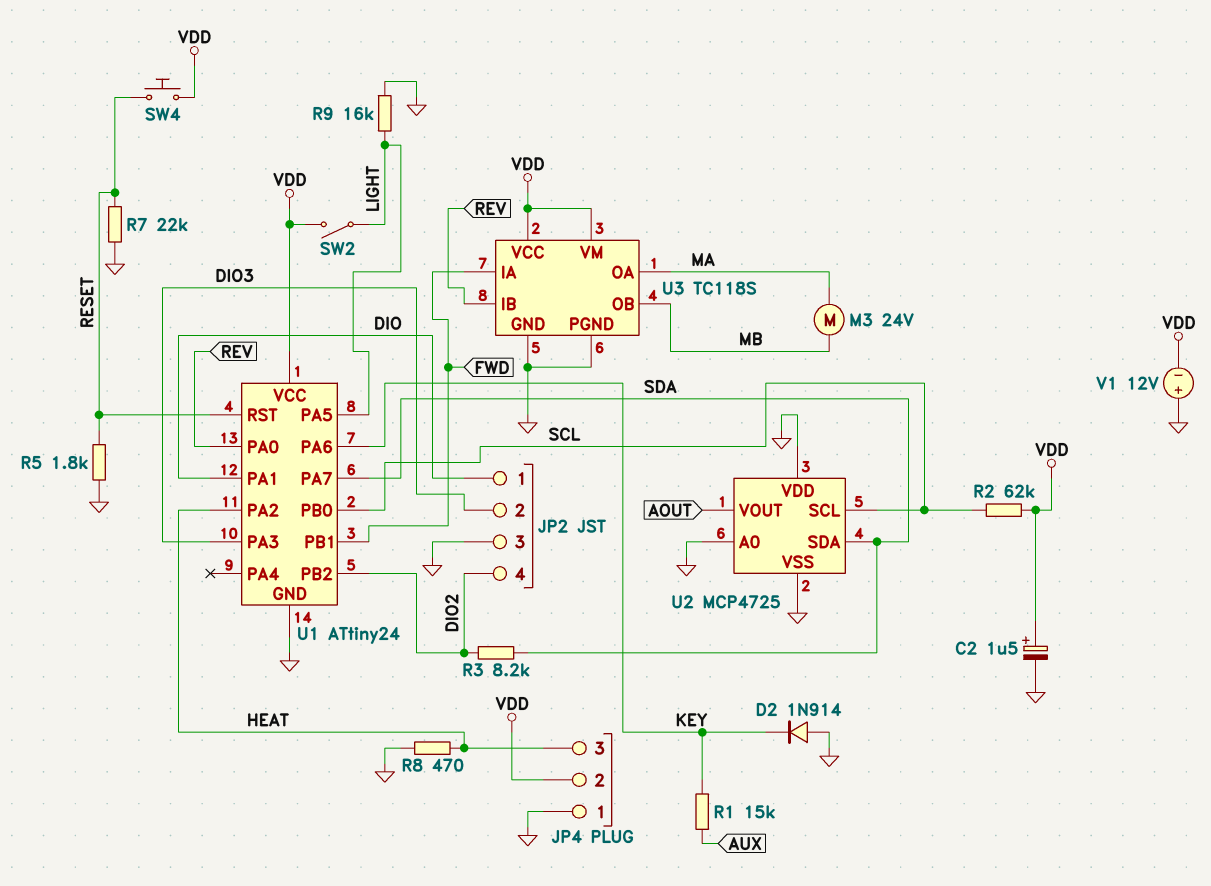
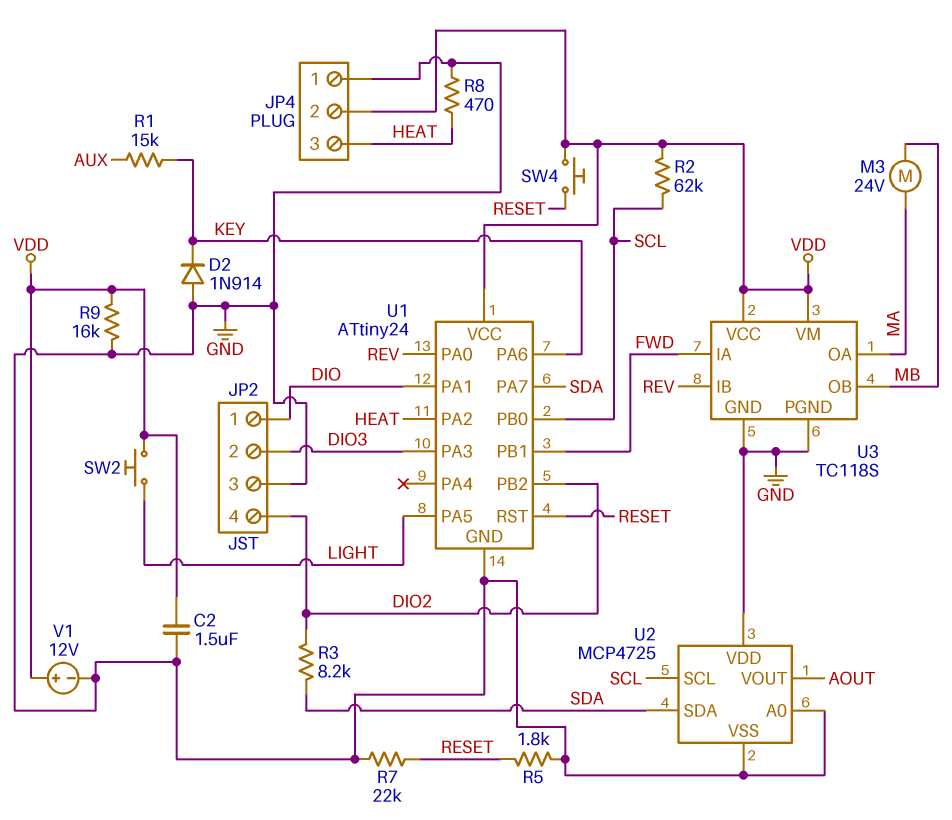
C2: 1.5uF (plus VDD, minus GND) -> 1.5uF (GND, VDD)
R9: 16k (GND, LIGHT) -> 16k (GND, VDD)
SW2: switch (LIGHT, VDD) -> button (LIGHT, VDD)
V1: 12V (plus GND, minus VDD) -> 12V (plus VDD, minus GND)

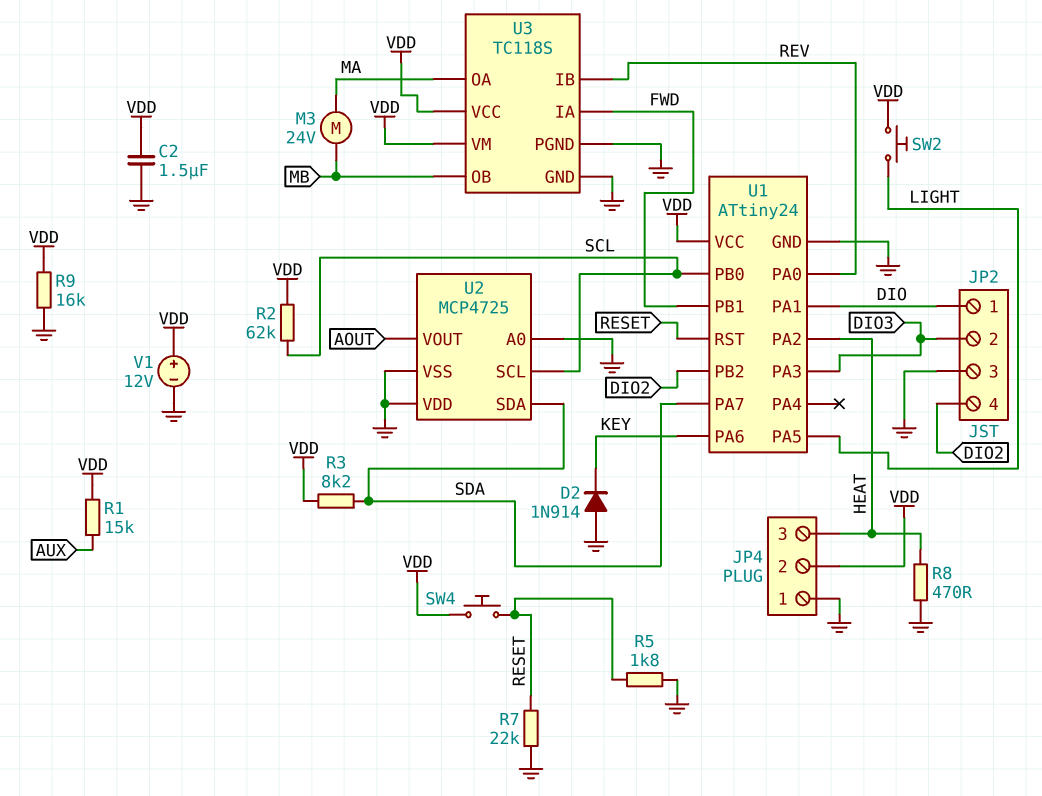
R1: 15k (AUX, KEY) -> 15k (AUX, VDD)
R3: 8.2k (DIO2, SDA) -> 8.2k (SDA, VDD)

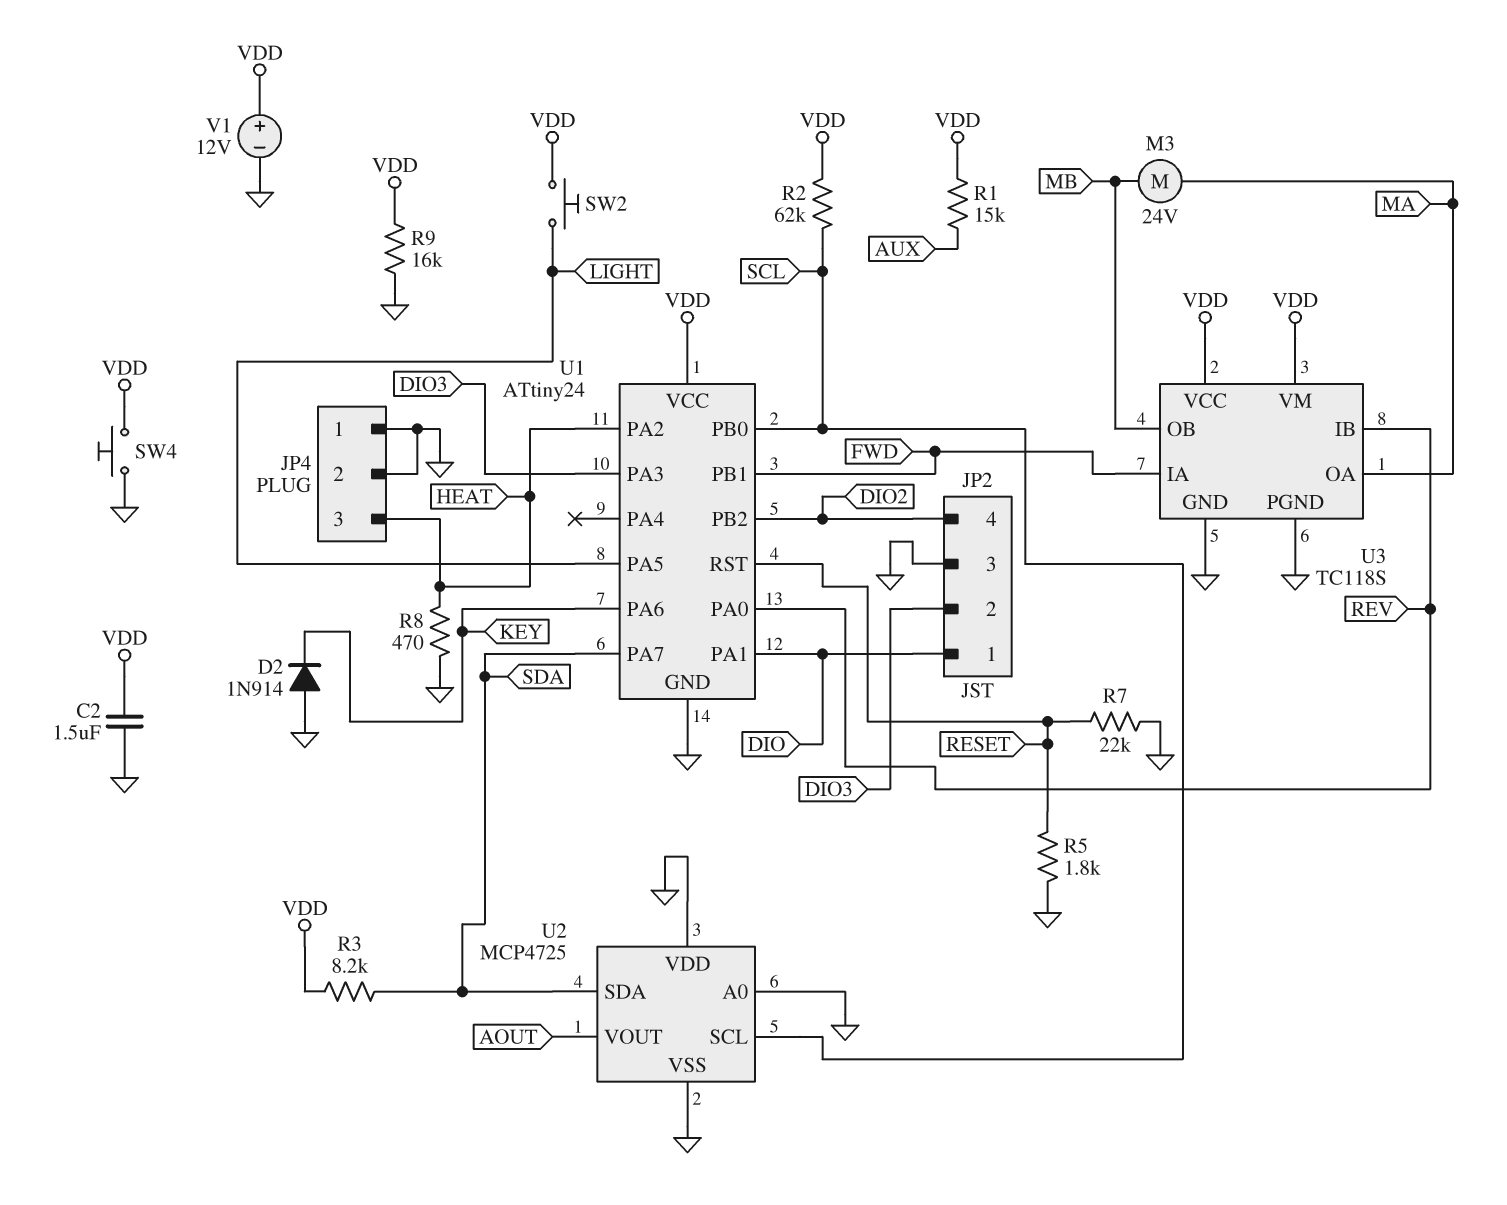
JP4 pin 2: VDD -> GND
SW4: button (RESET, VDD) -> button (GND, VDD)

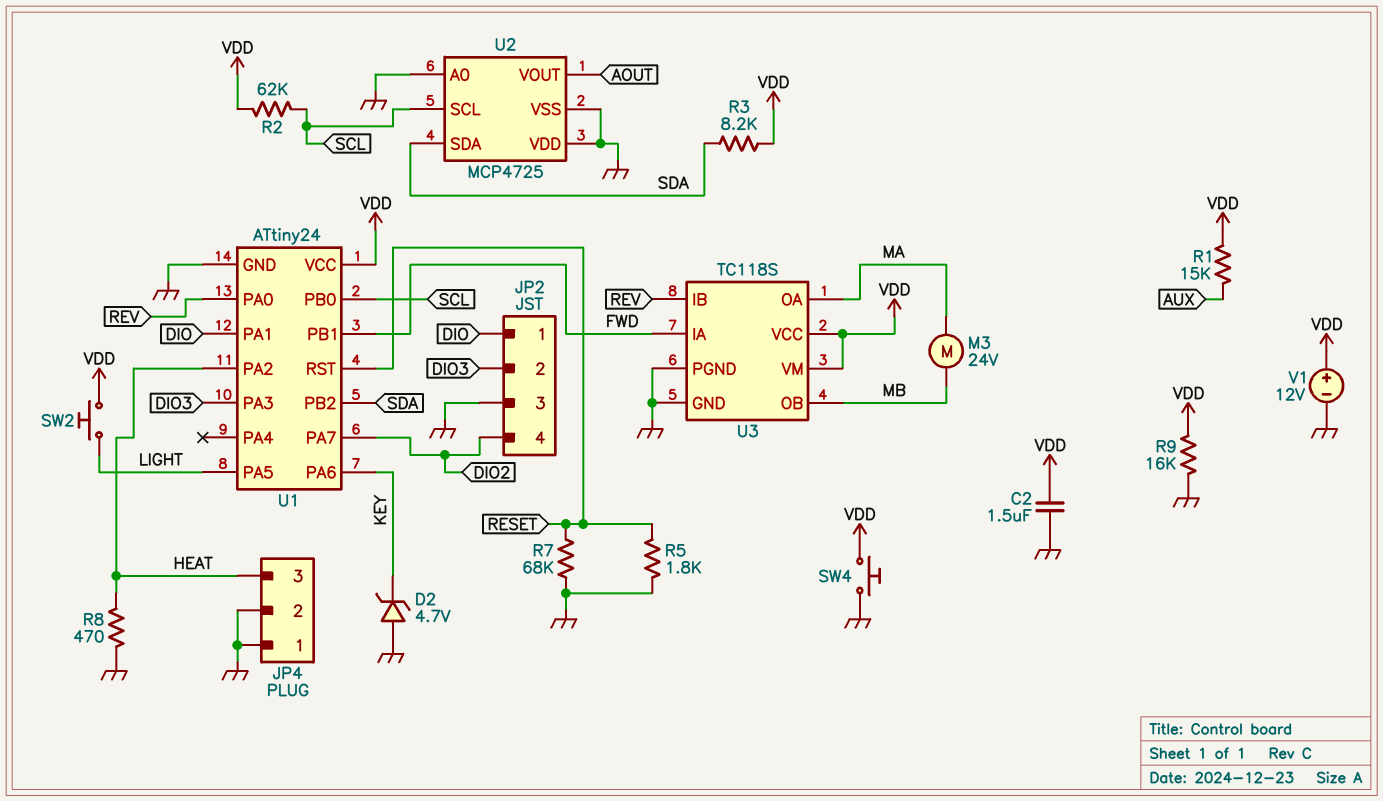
D2: diode 1N914 (A GND, K KEY) -> zener 4.7V (A GND, K KEY)
R7: 22k (GND, RESET) -> 68k (GND, RESET)
U1 pin PA7: SDA -> DIO2
U1 pin PB2: DIO2 -> SDA

